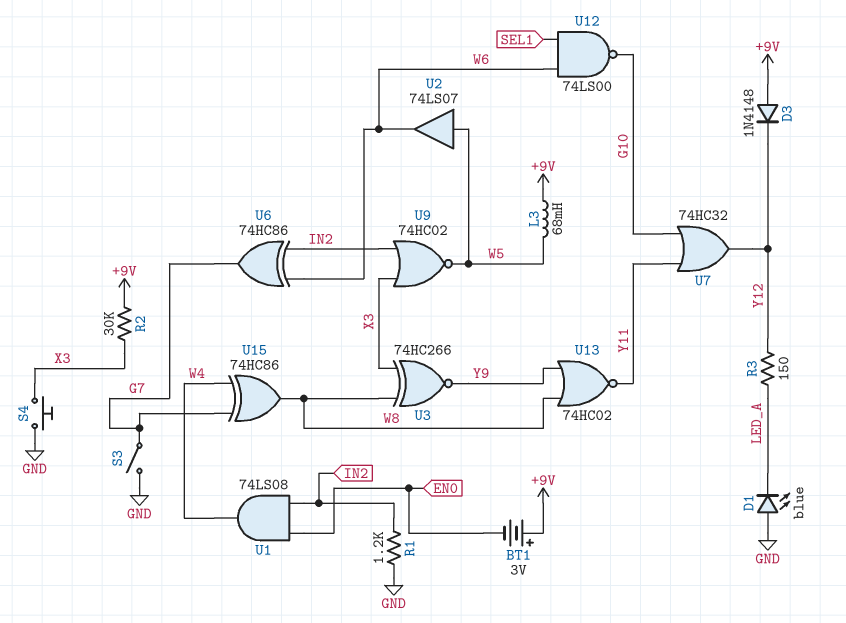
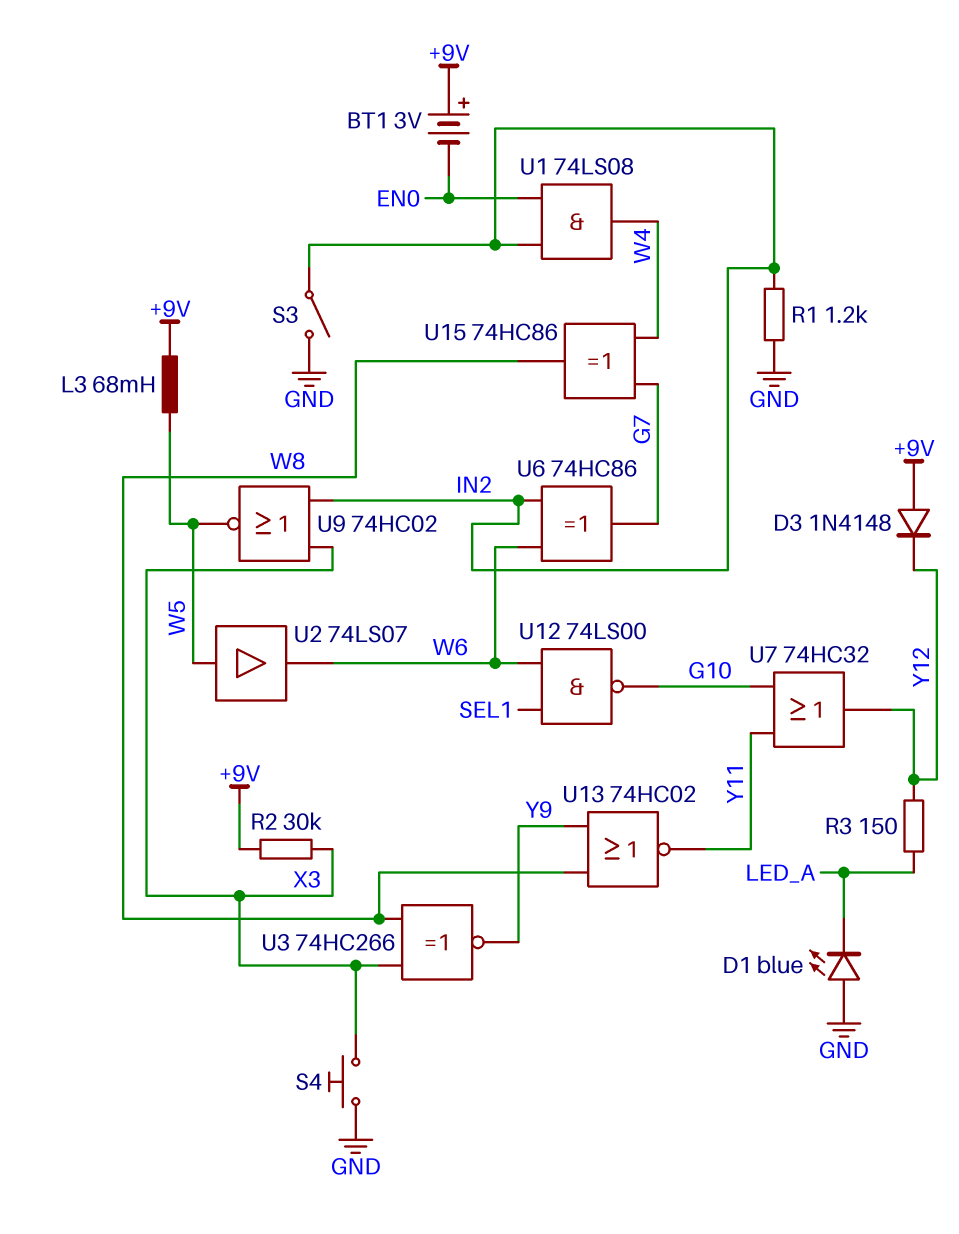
S3: switch (G7, GND) -> switch (GND, IN2)

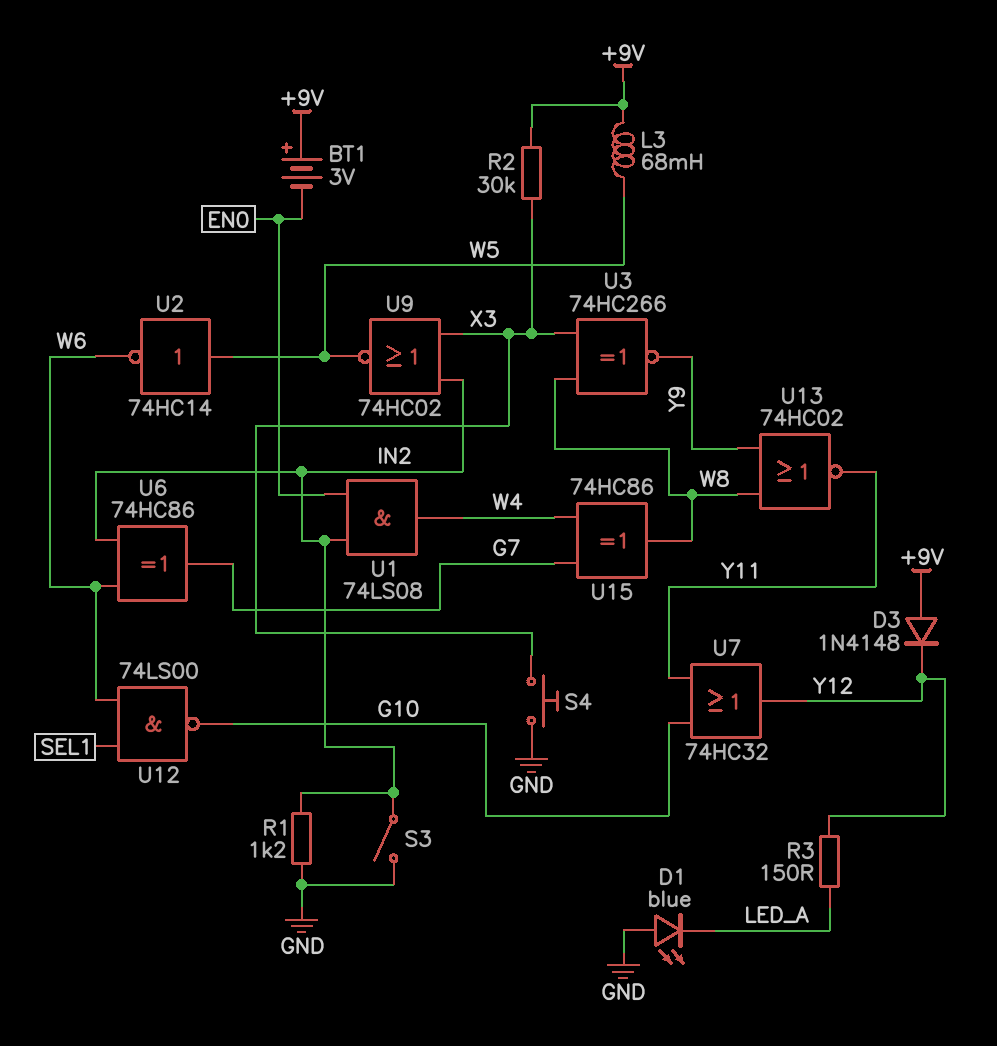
U2: buffer 74LS07 (in W5, out W6) -> NOT 74HC14 (in W5, out W6)

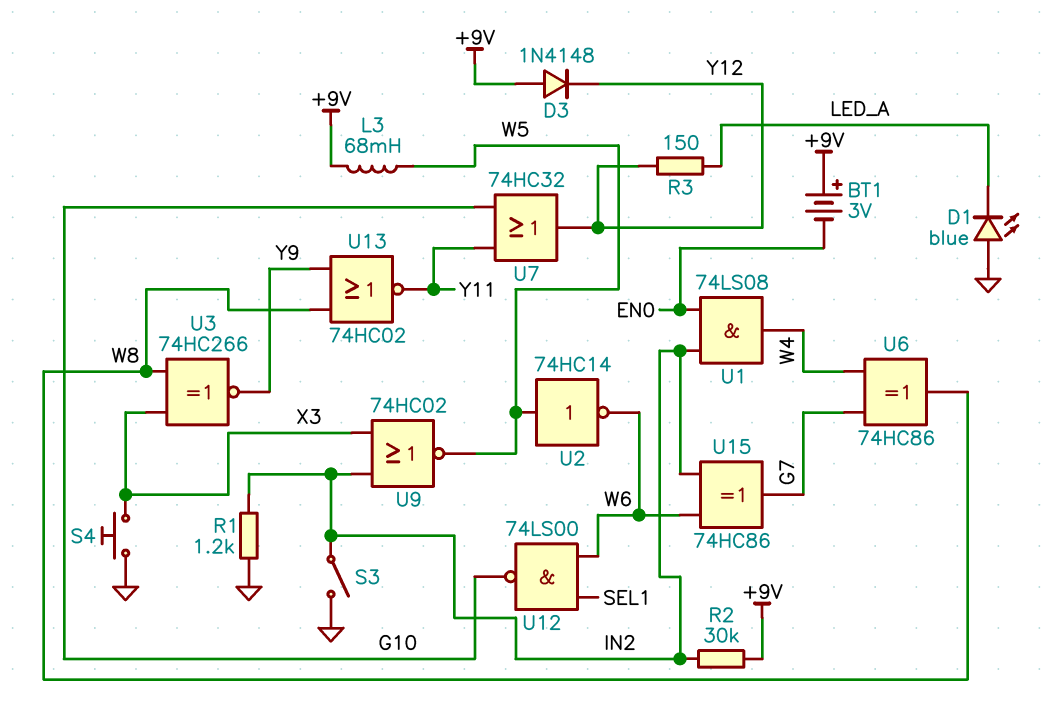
R2: 30k (+9V, X3) -> 30k (+9V, IN2)
U6: XOR 74HC86 (in IN2, in W6, out G7) -> XOR 74HC86 (in G7, in W4, out W8)
U15: XOR 74HC86 (in G7, in W4, out W8) -> XOR 74HC86 (in IN2, in W6, out G7)

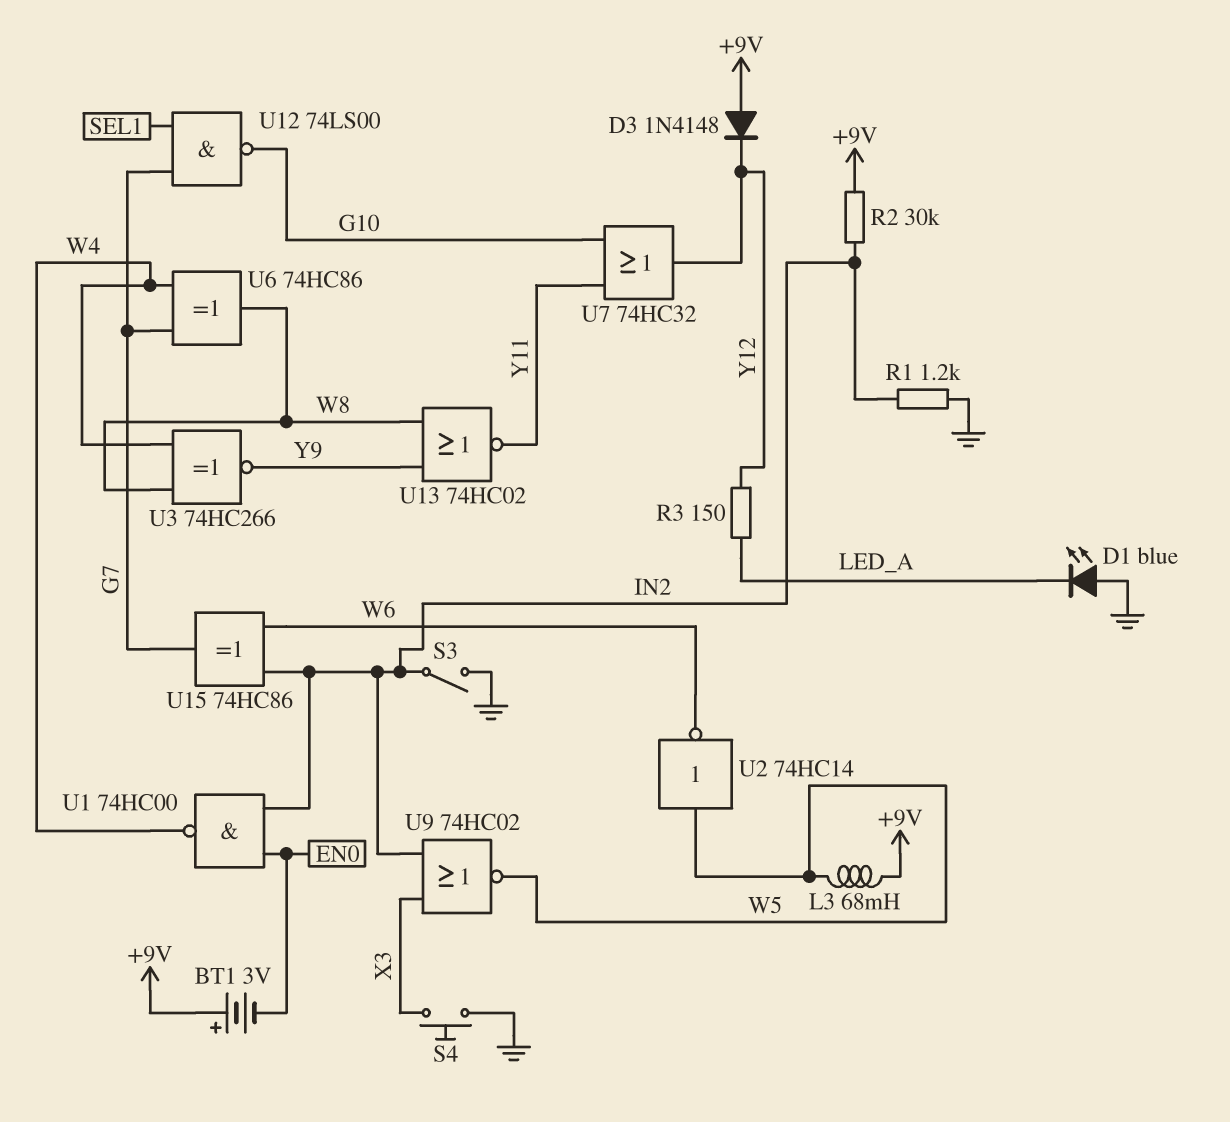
U1: AND 74LS08 (in EN0, in IN2, out W4) -> NAND 74HC00 (in EN0, in IN2, out W4)
U3: XNOR 74HC266 (in W8, in X3, out Y9) -> XNOR 74HC266 (in W4, in W8, out Y9)
U12: NAND 74LS00 (in SEL1, in W6, out G10) -> NAND 74LS00 (in G7, in SEL1, out G10)

